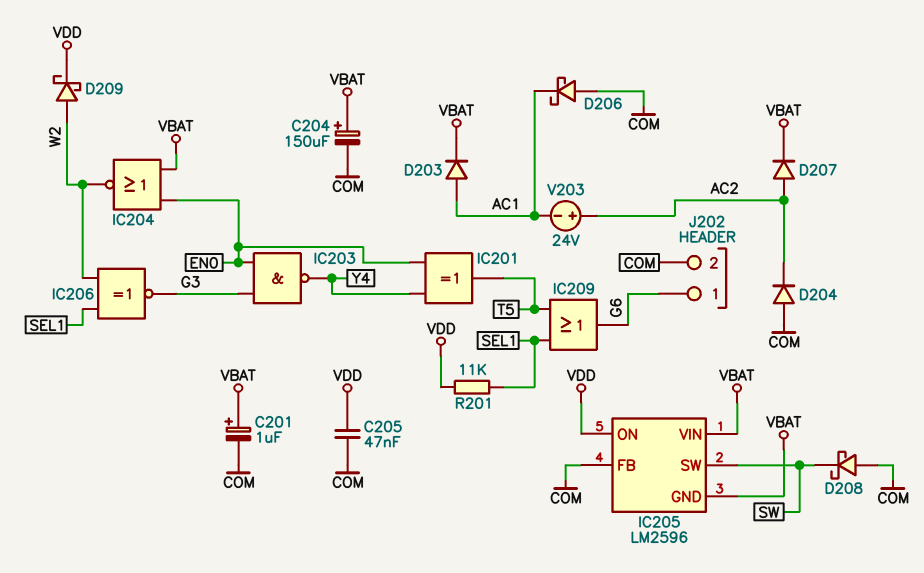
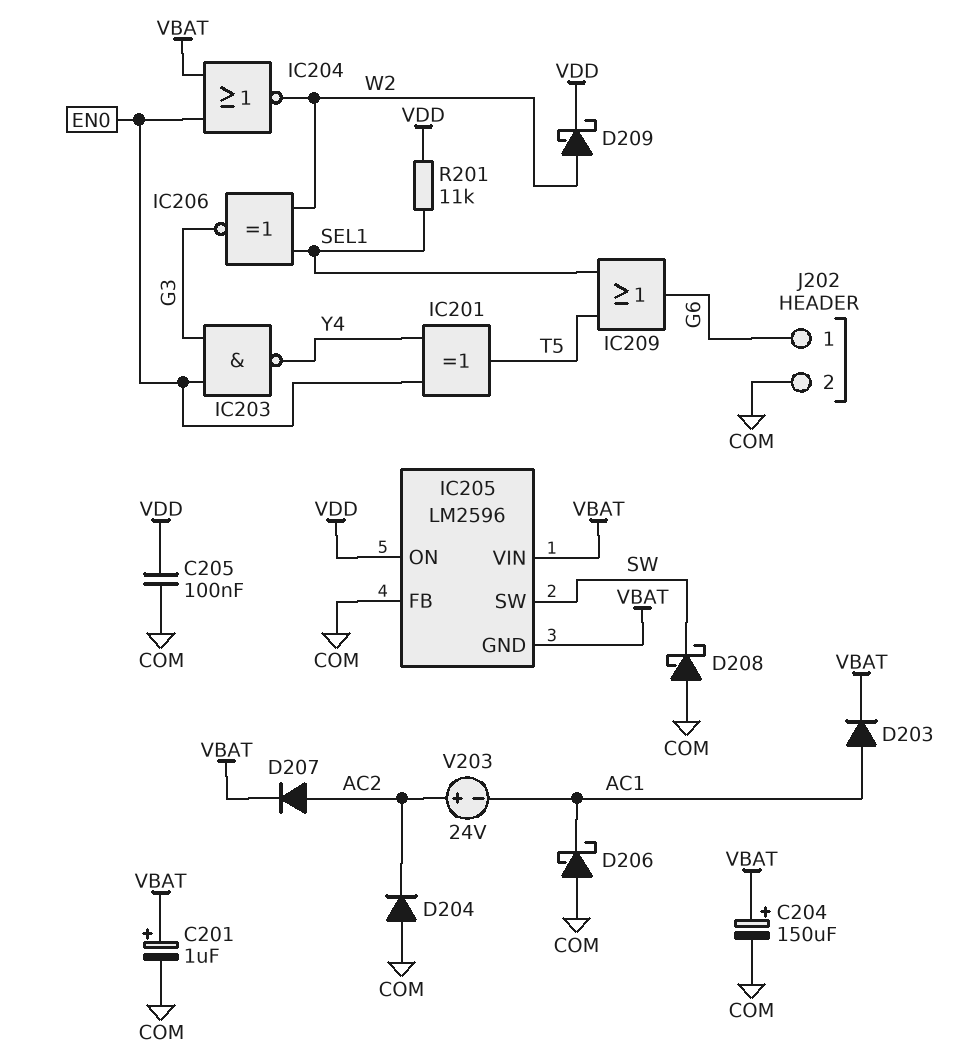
C205: 47nF (COM, VDD) -> 100nF (COM, VDD)

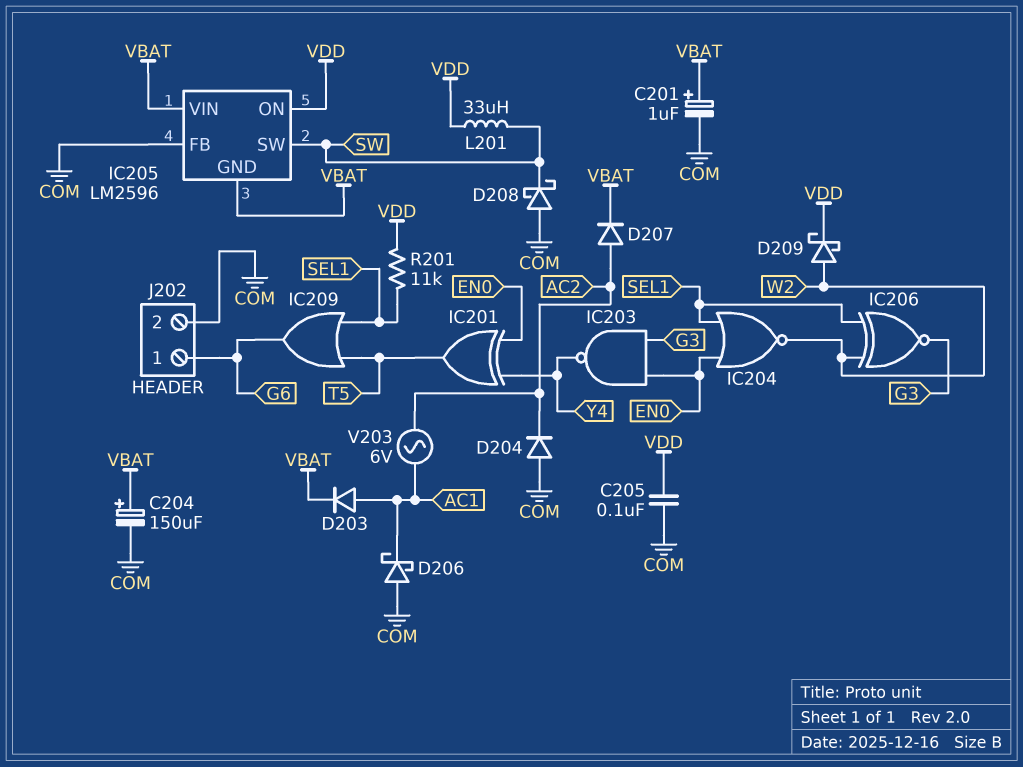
IC204: NOR (in EN0, in VBAT, out W2) -> NOR (in EN0, in SEL1, out W2)
L201: none -> 33uH (SW, VDD)
V203: 24V (plus AC2, minus AC1) -> AC 6V (AC1, AC2)

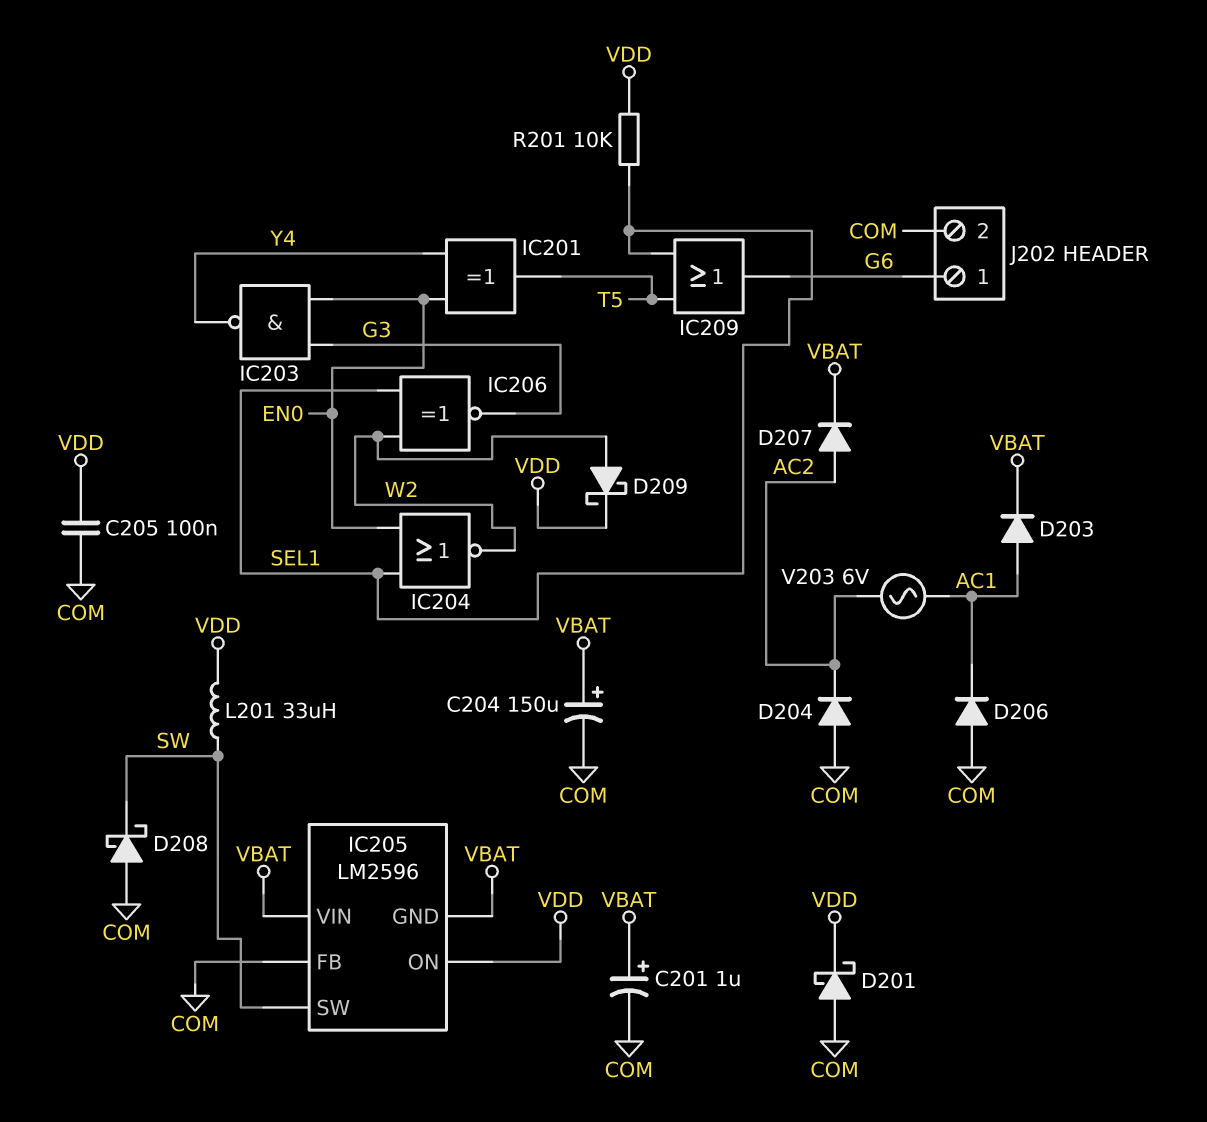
D201: none -> schottky (A COM, K VDD)
D206: schottky (A COM, K AC1) -> diode (A COM, K AC1)
R201: 11k (SEL1, VDD) -> 10k (SEL1, VDD)

